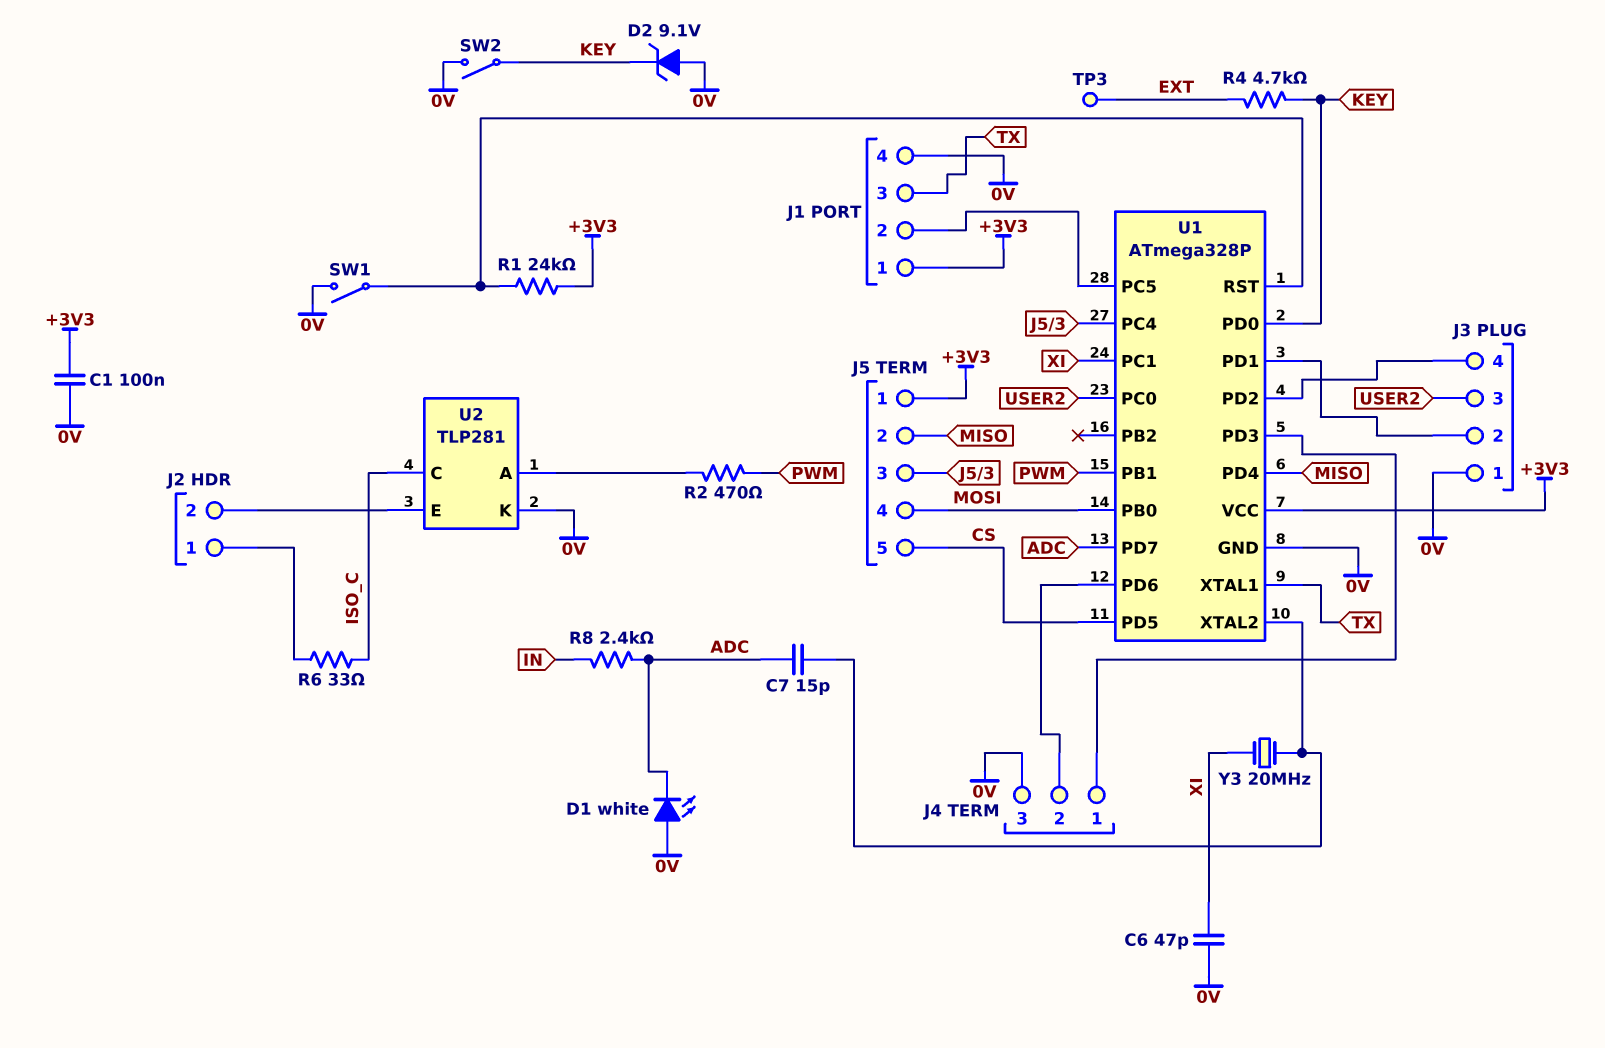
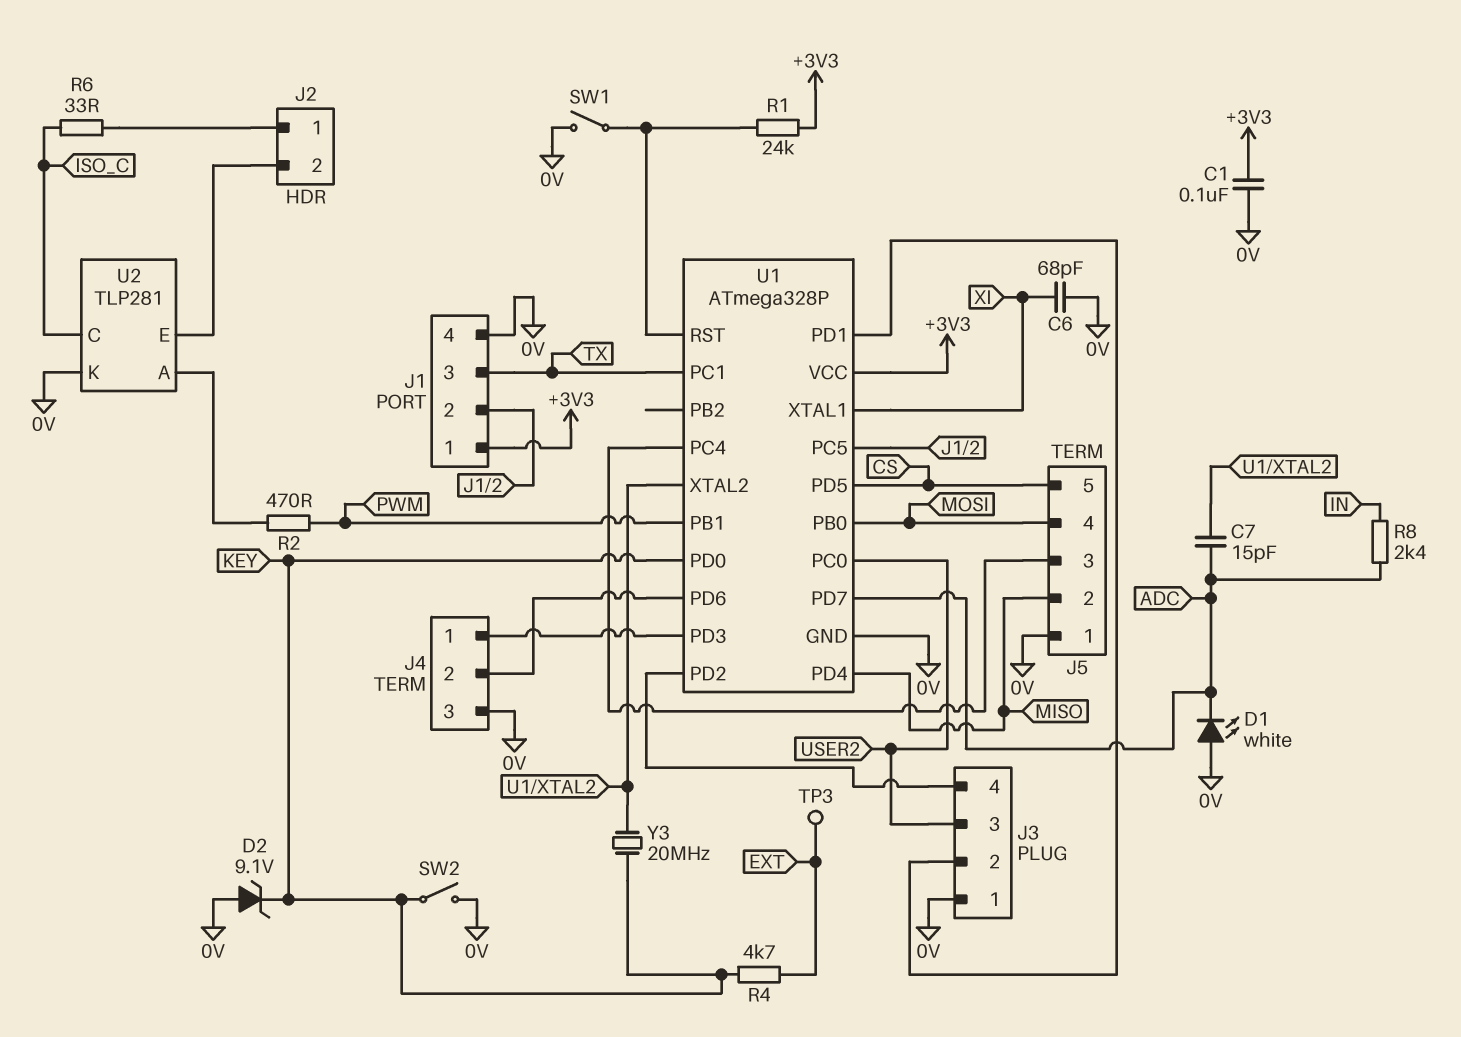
C6: 47pF (0V, XI) -> 68pF (0V, XI)
J5 pin 1: +3V3 -> 0V
U1 pin PC1: XI -> TX
U1 pin XTAL1: TX -> XI
Y3: 20MHz (U1/XTAL2, XI) -> 20MHz (KEY, U1/XTAL2)

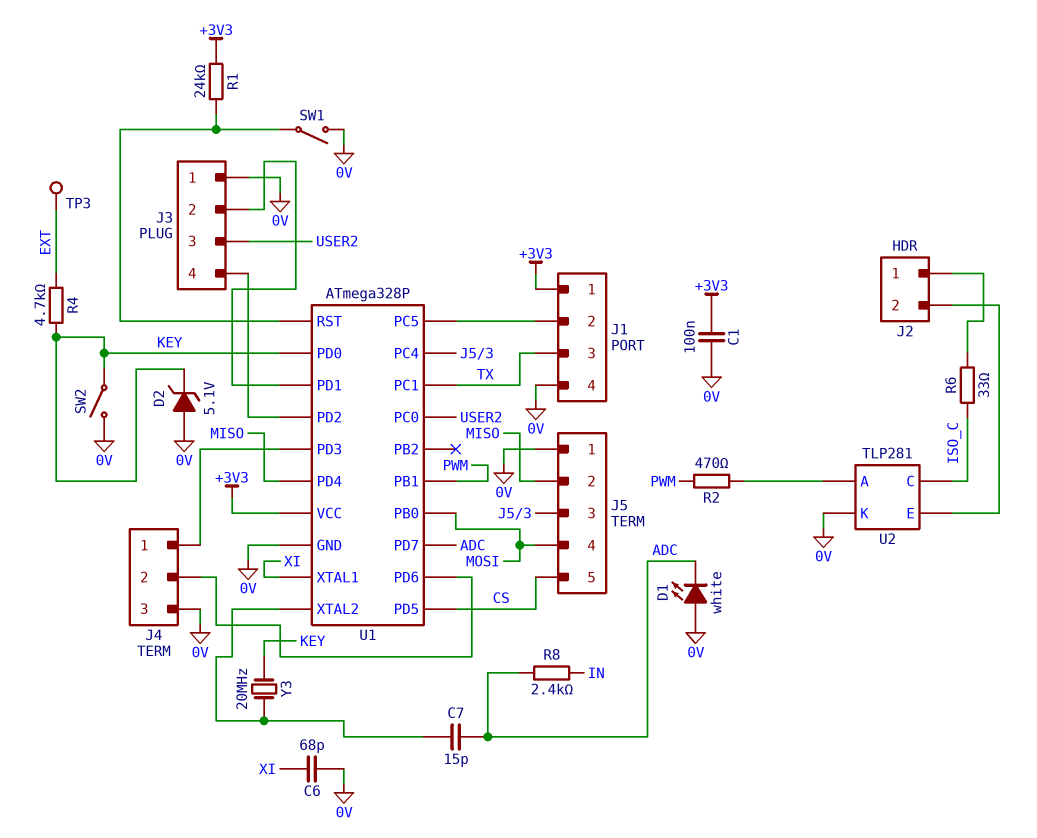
D2: zener 9.1V (A 0V, K KEY) -> zener 5.1V (A 0V, K KEY)

